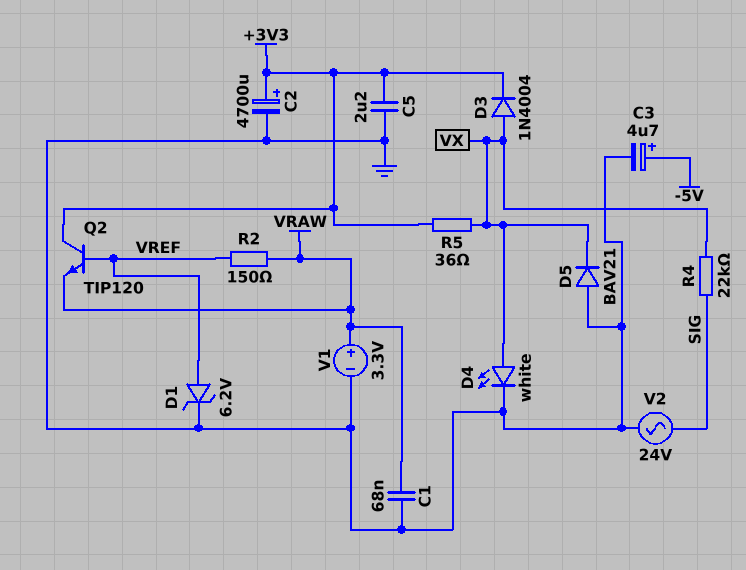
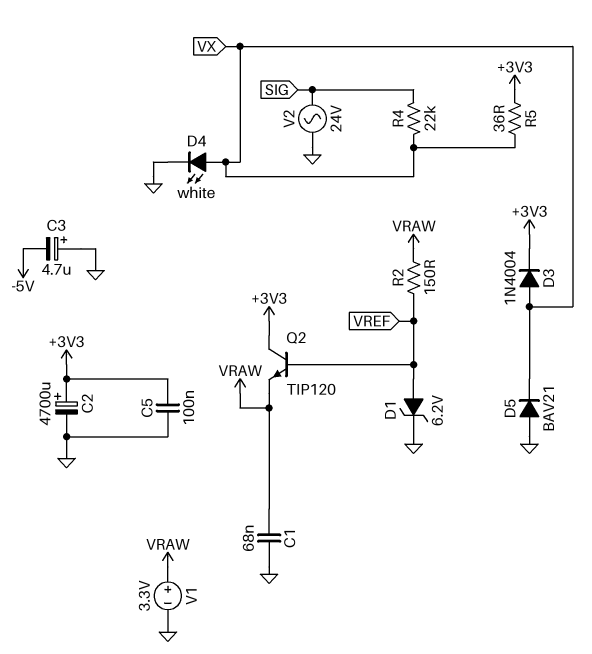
C3: 4.7uF (plus -5V, minus GND) -> 4.7uF (plus GND, minus -5V)
C5: 2.2uF (+3V3, GND) -> 100nF (+3V3, GND)

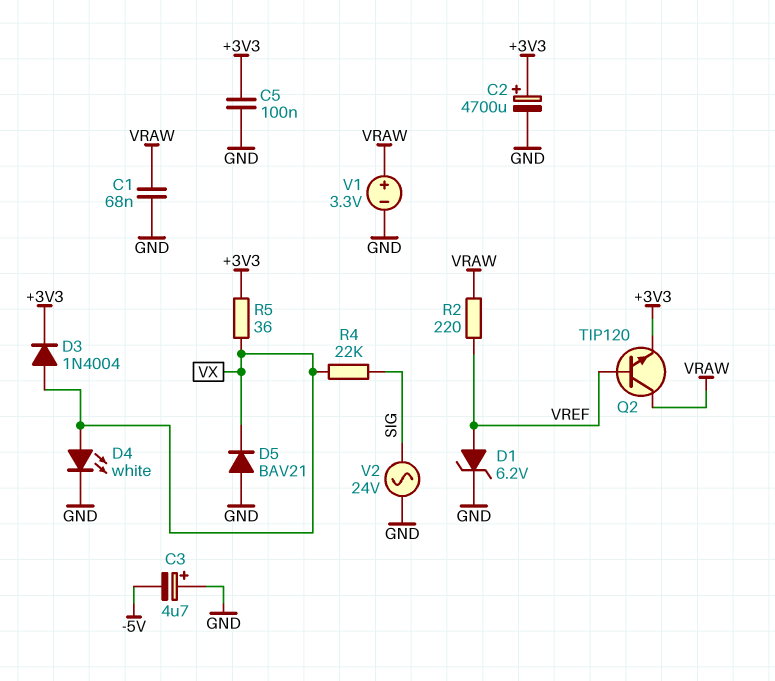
Q2: NPN TIP120 (B VREF, C +3V3, E VRAW) -> NPN TIP120 (B VREF, C VRAW, E +3V3)
R2: 150 (VRAW, VREF) -> 220 (VRAW, VREF)

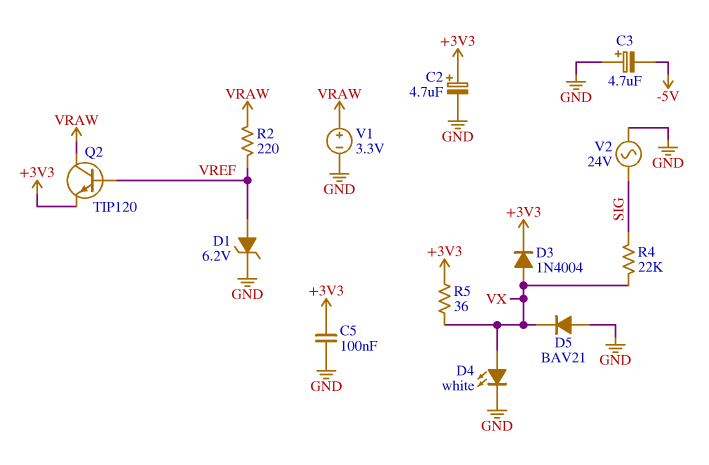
C1: 68nF (GND, VRAW) -> none
C2: 4700uF (plus +3V3, minus GND) -> 4.7uF (plus +3V3, minus GND)

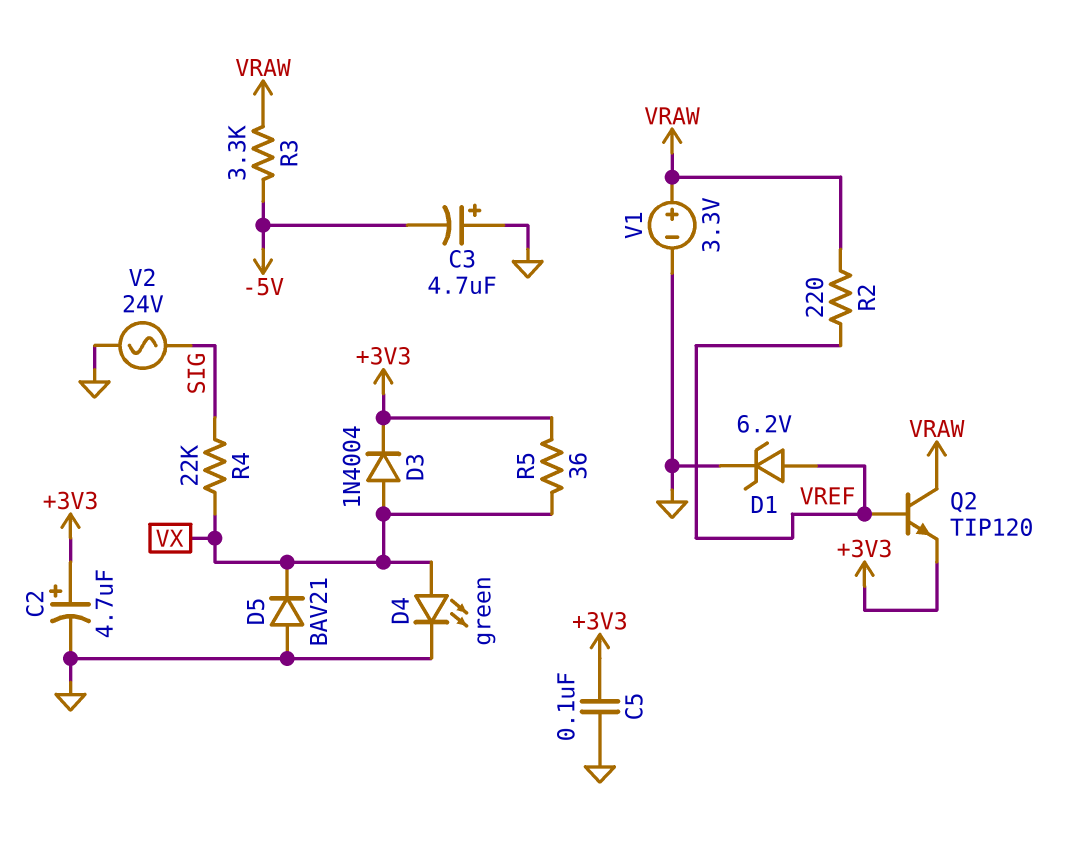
D4: LED white (A VX, K GND) -> LED green (A VX, K GND)
R3: none -> 3.3k (-5V, VRAW)

